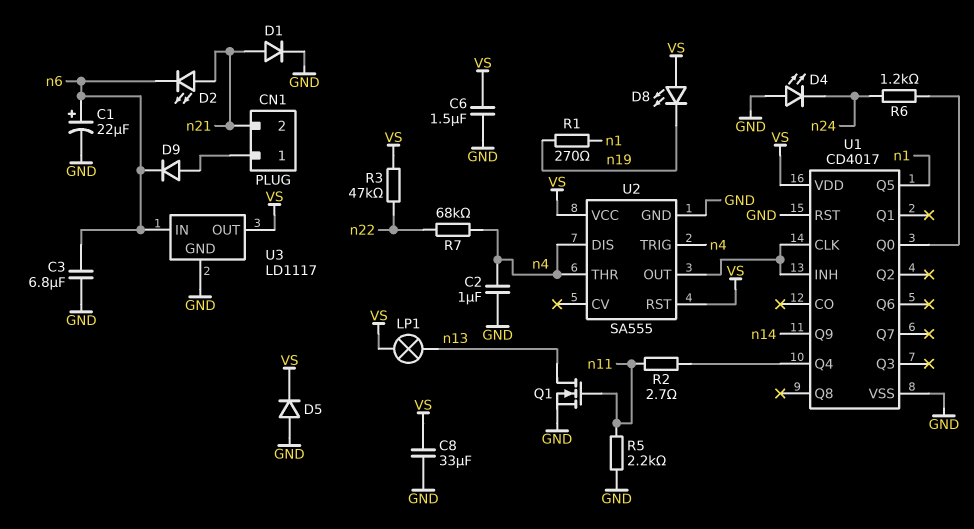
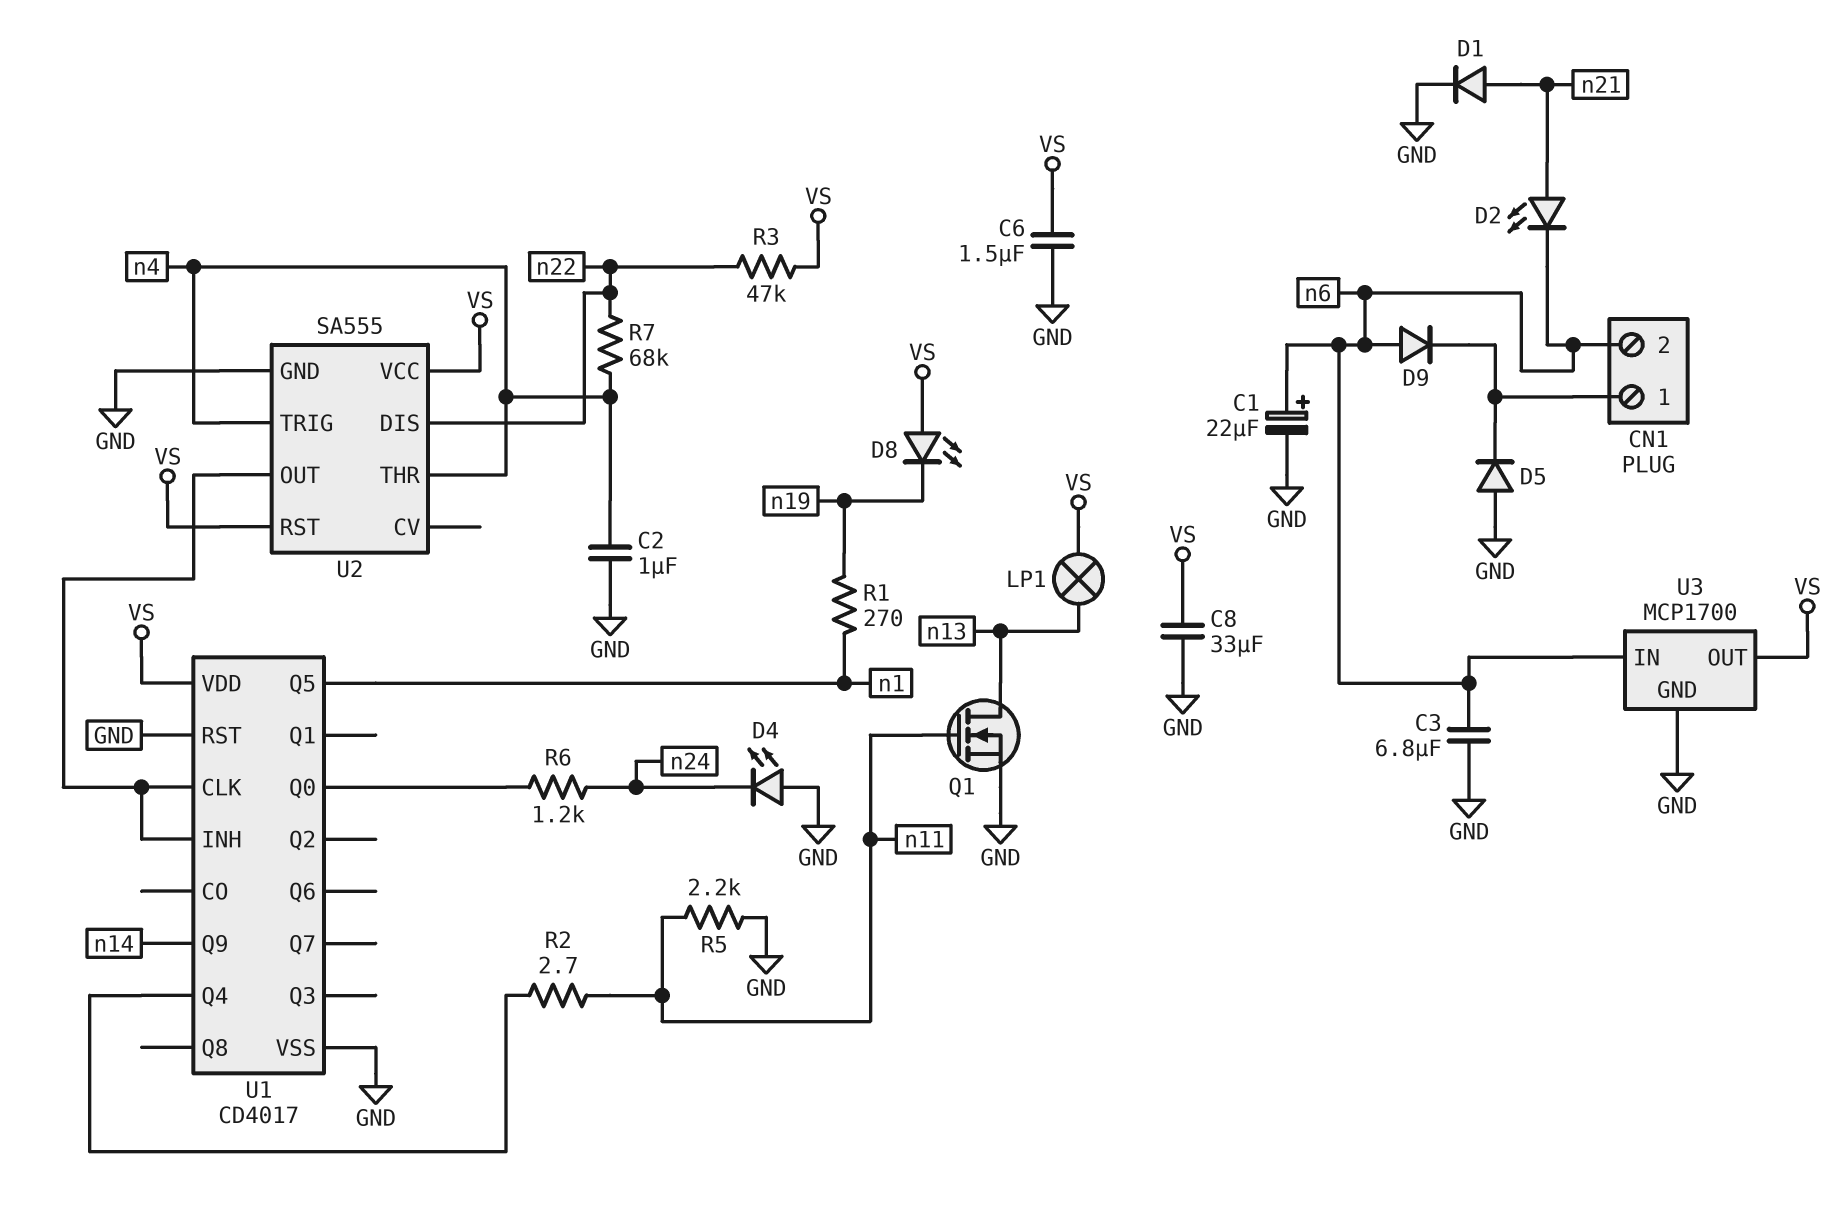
CN1 pin 2: n21 -> n6
D5: diode (A GND, K VS) -> diode (A GND, K CN1/1)
D9: diode (A CN1/1, K n6) -> diode (A n6, K CN1/1)
U2 pin DIS: n4 -> n22
U3: LD1117 -> MCP1700

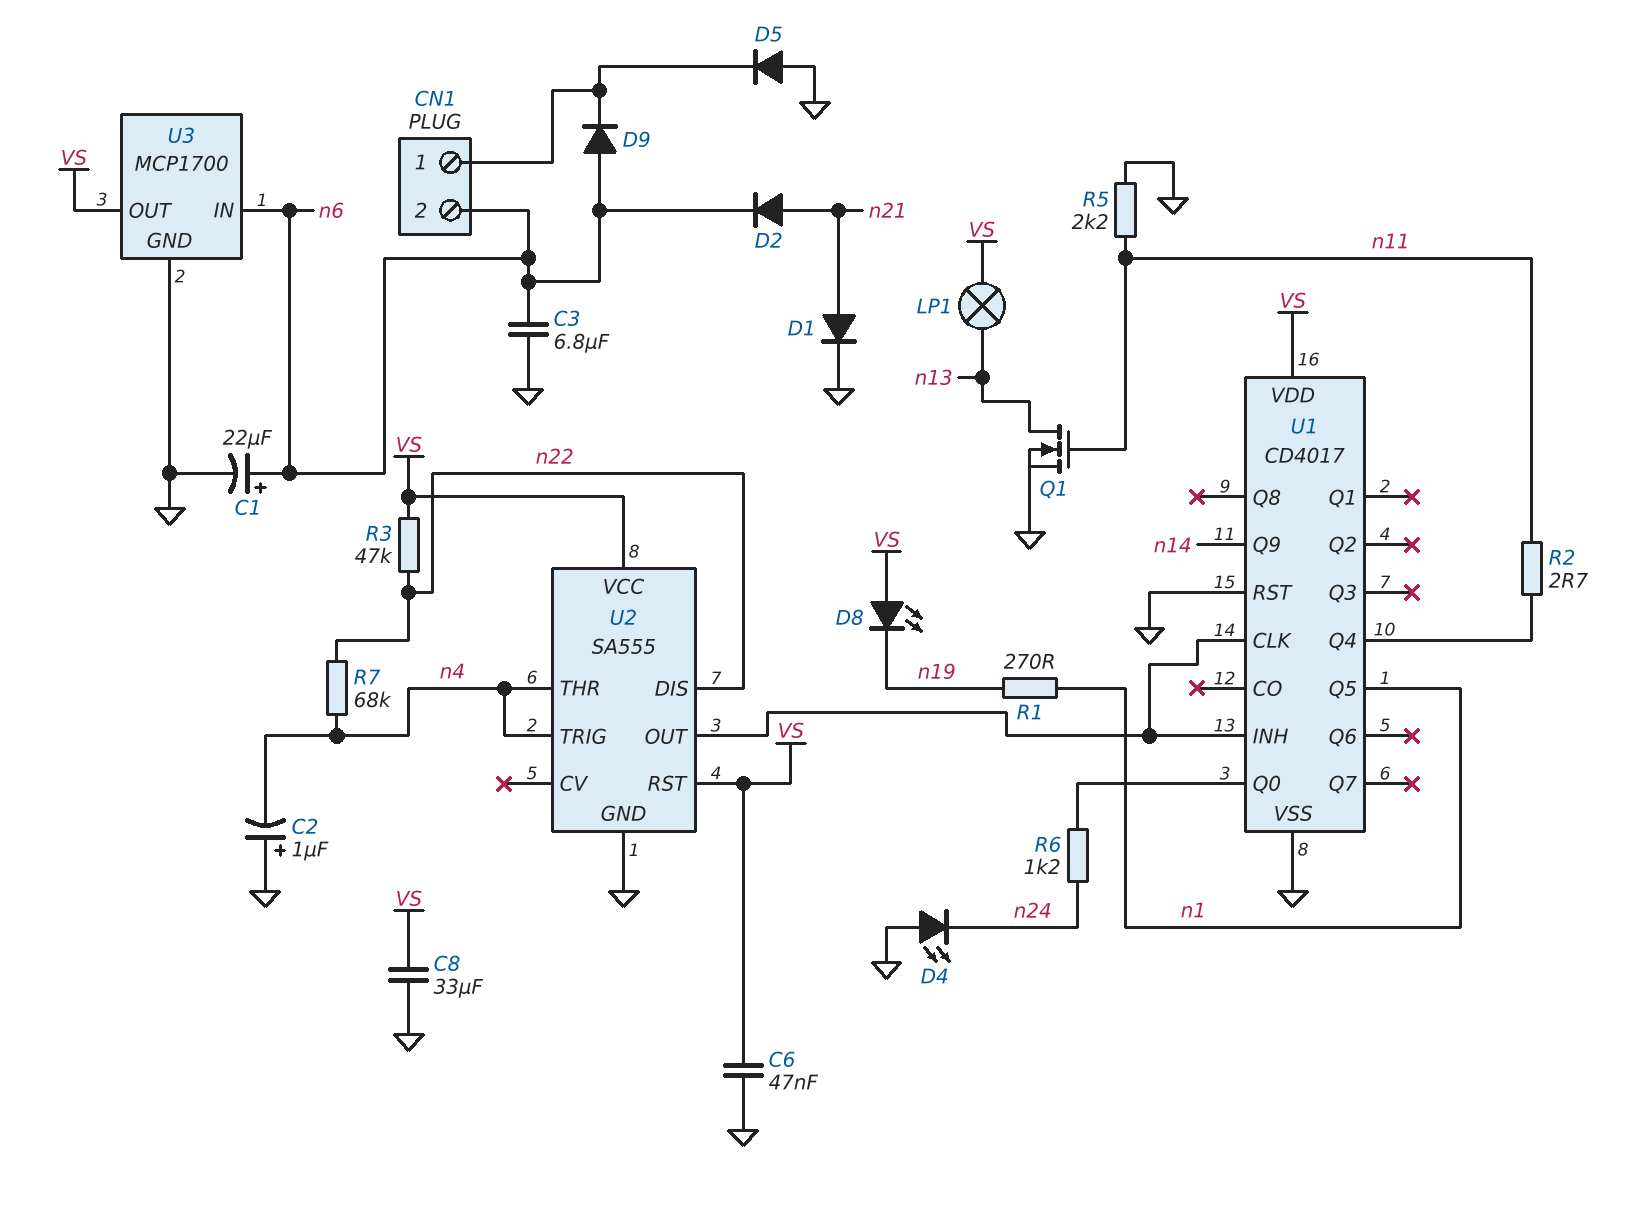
C2: 1uF (GND, n4) -> 1uF (plus GND, minus n4)
C6: 1.5uF (GND, VS) -> 47nF (GND, VS)
D2: LED (A n21, K n6) -> diode (A n21, K n6)

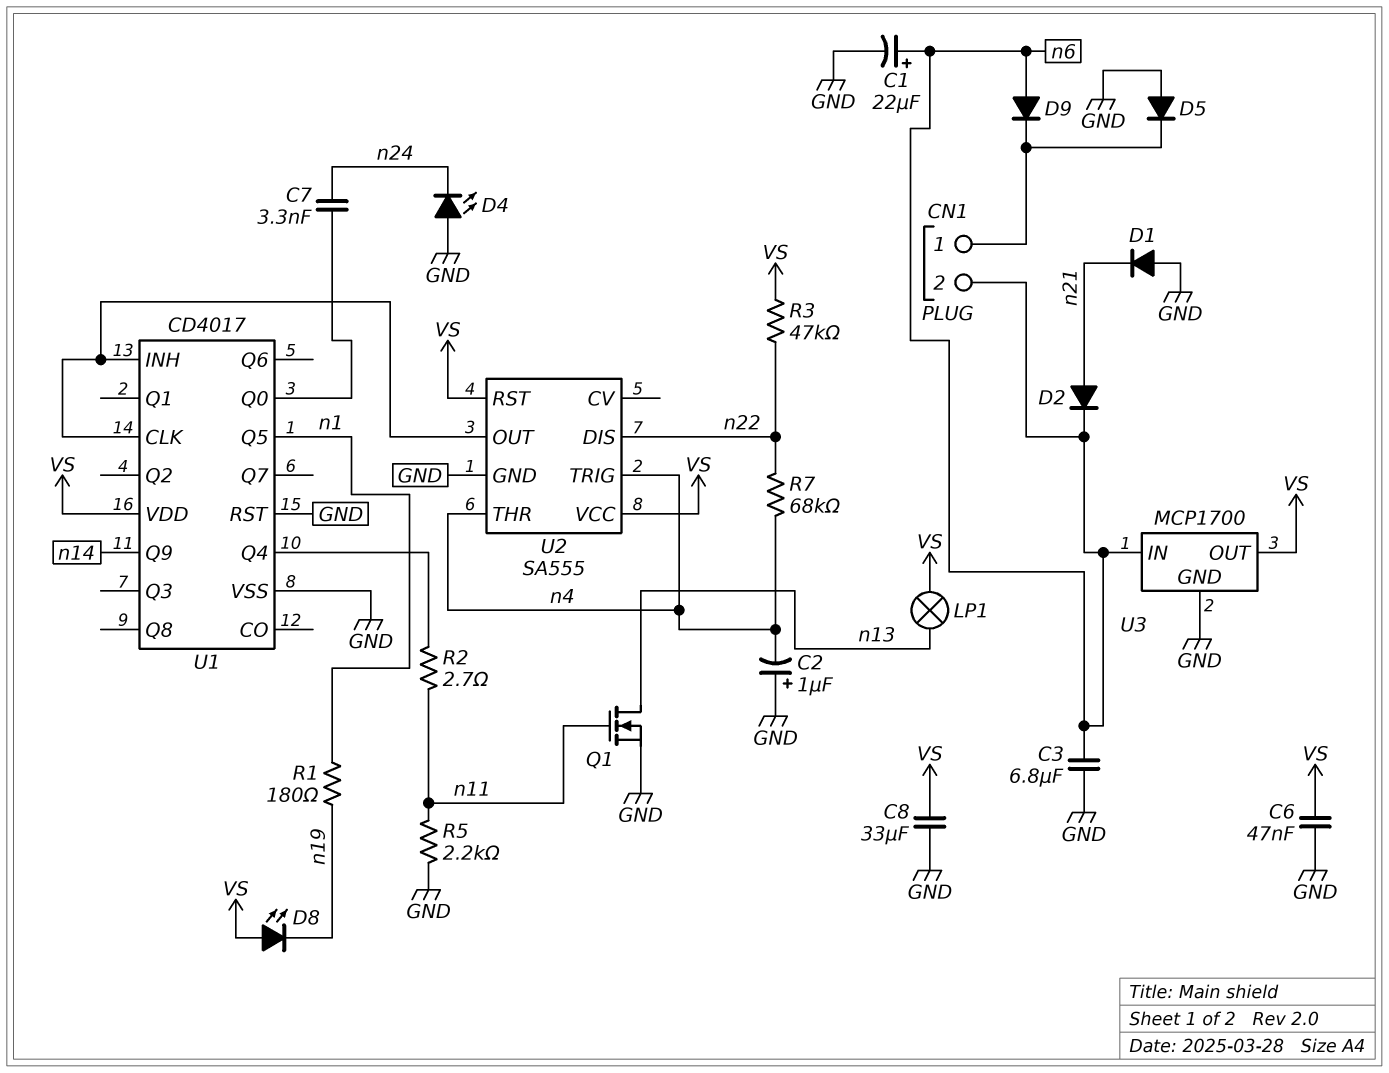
C7: none -> 3.3nF (U1/Q0, n24)
D1: diode (A n21, K GND) -> diode (A GND, K n21)
R1: 270 (n1, n19) -> 180 (n1, n19)
R6: 1.2k (U1/Q0, n24) -> none

